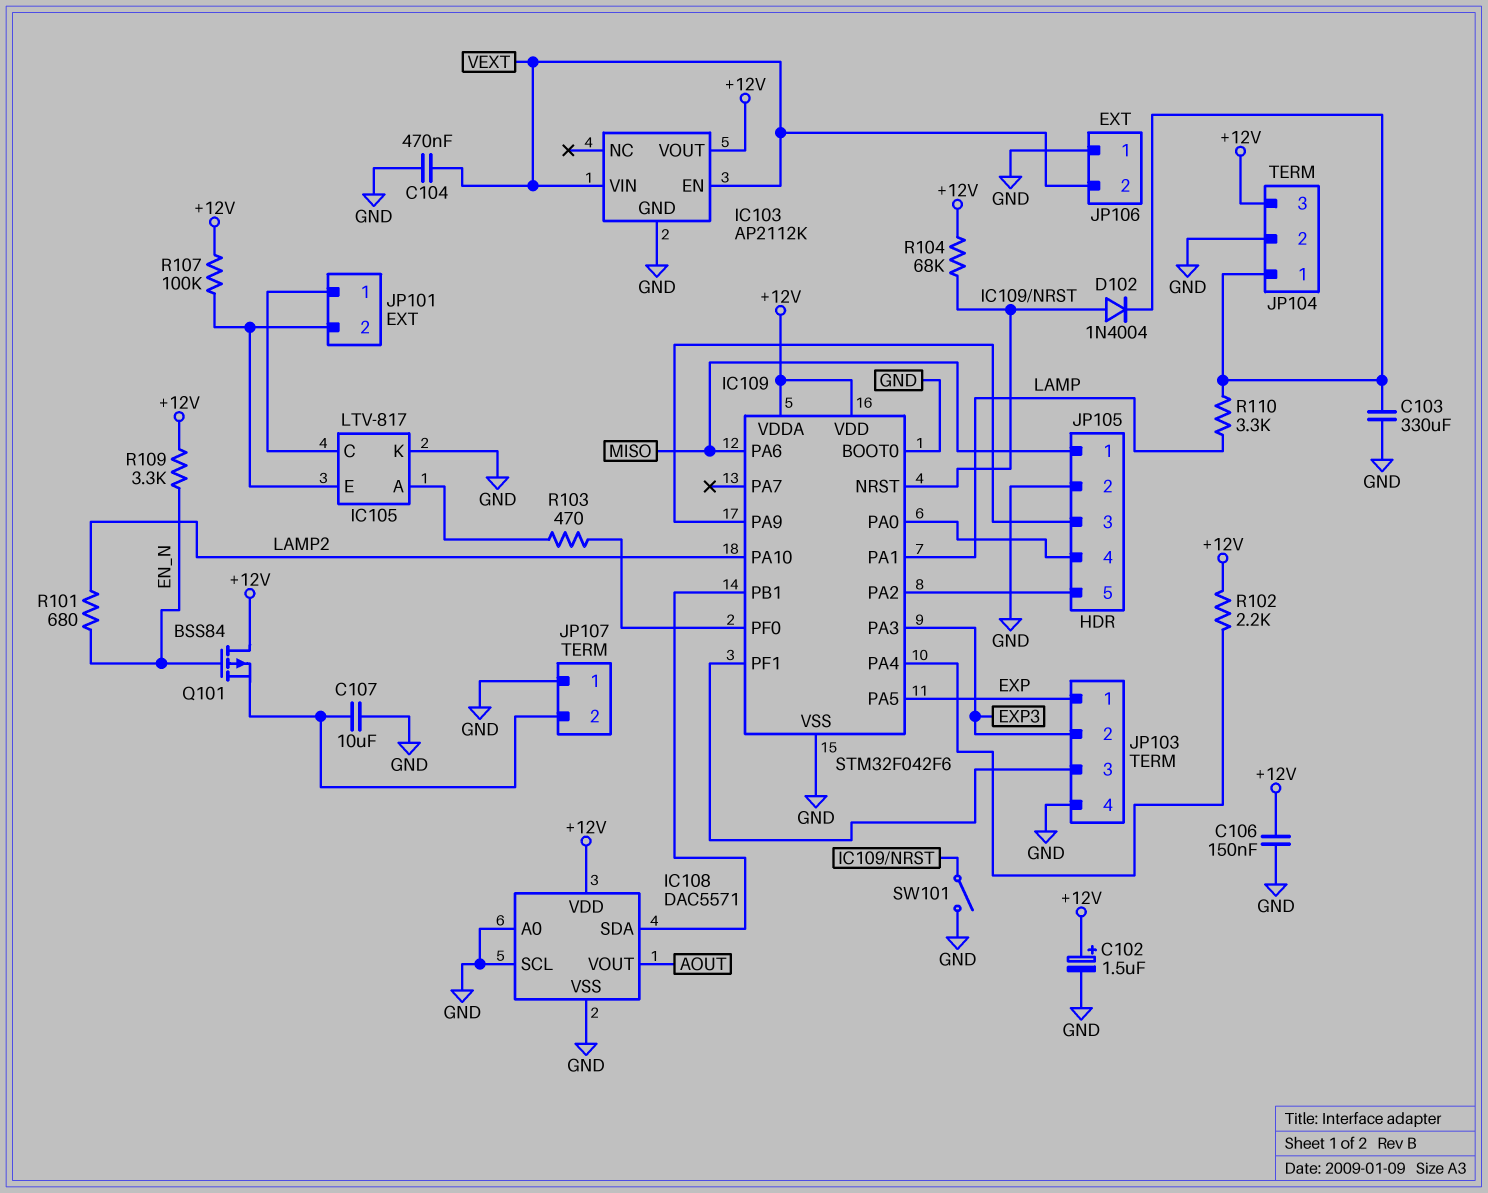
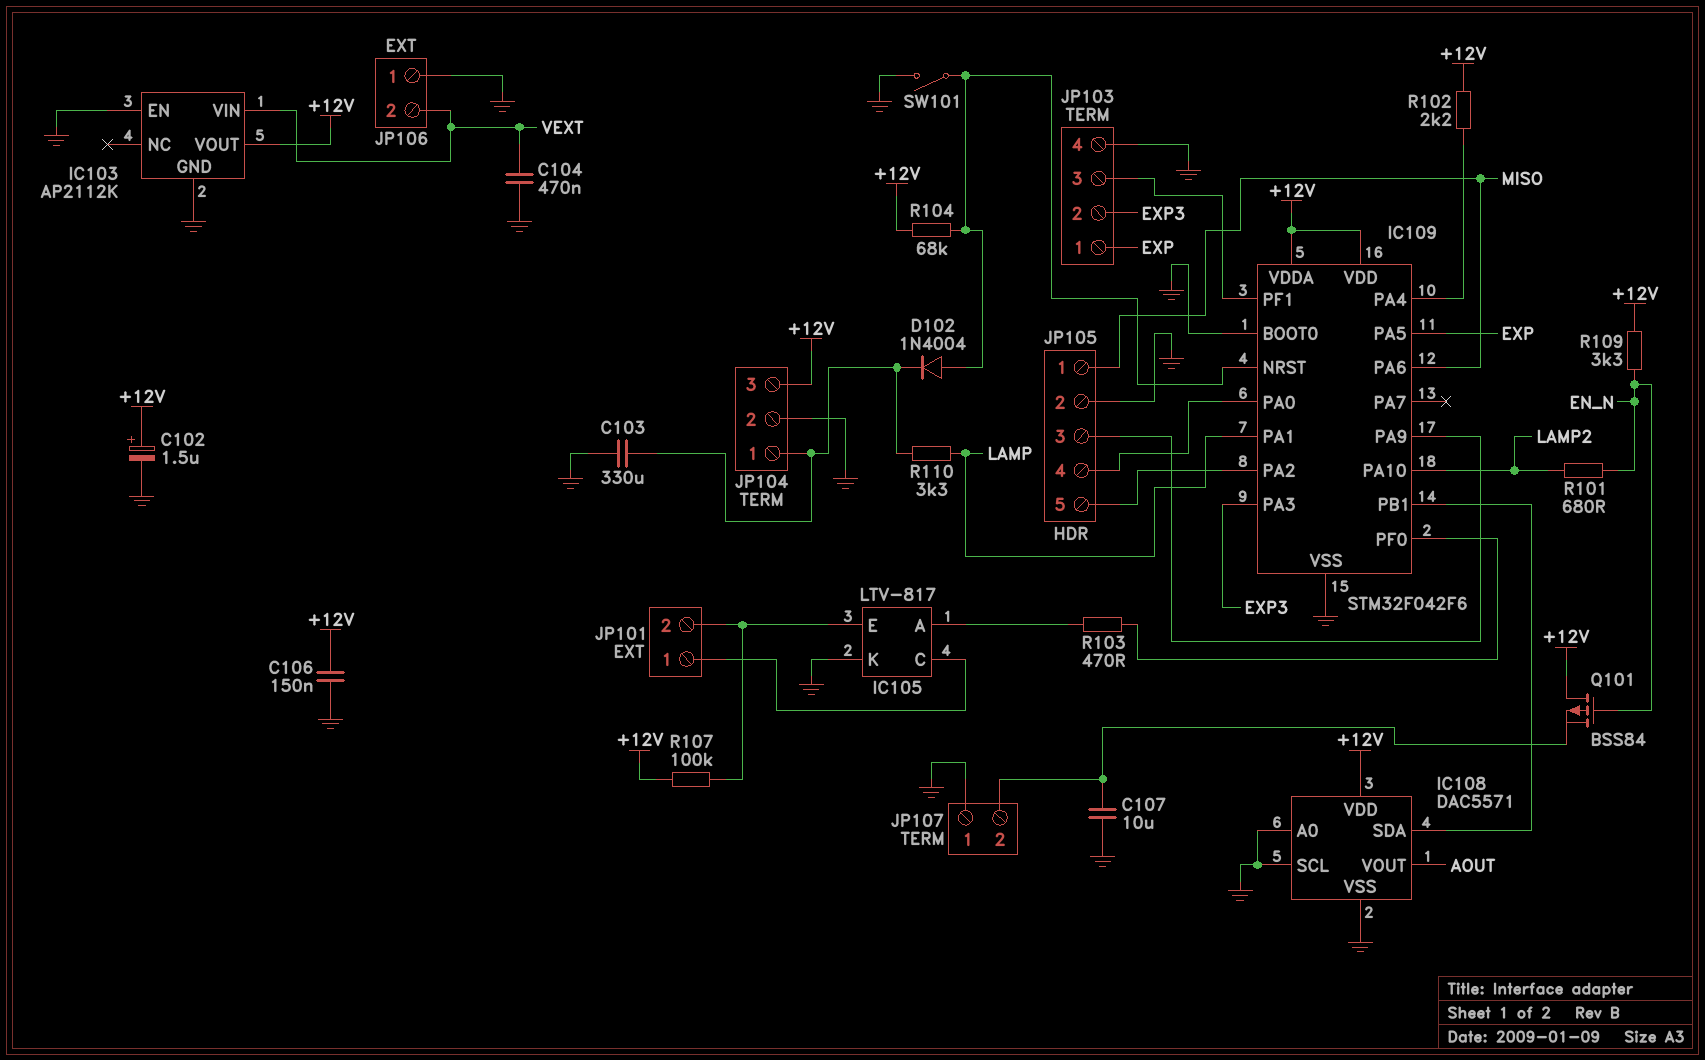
IC103 pin EN: VEXT -> GND

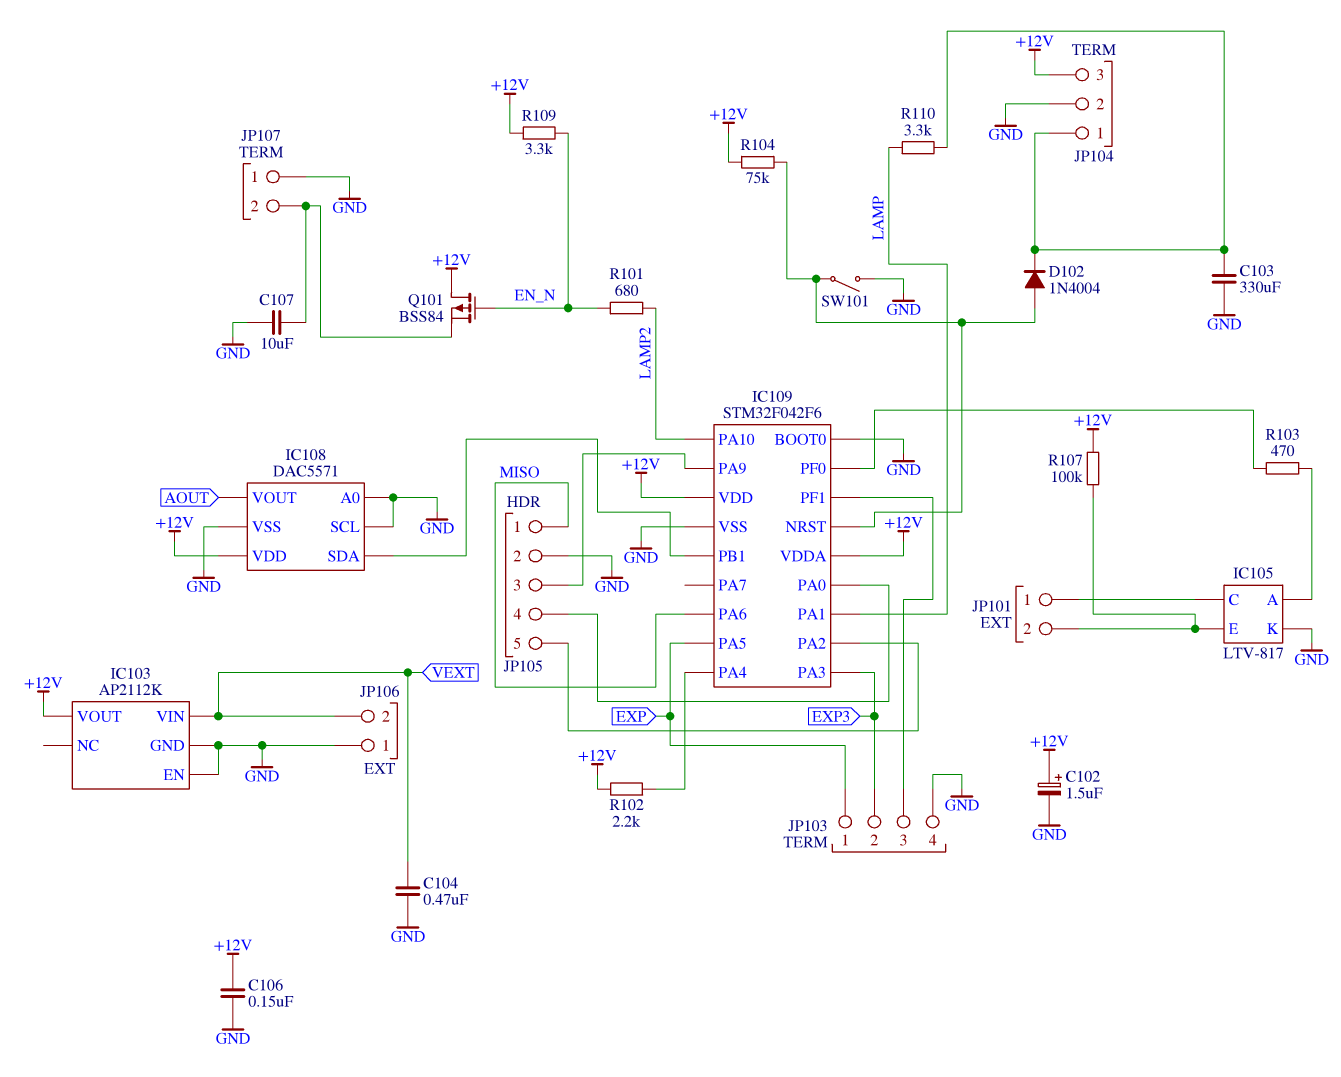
R104: 68k (+12V, IC109/NRST) -> 75k (+12V, IC109/NRST)

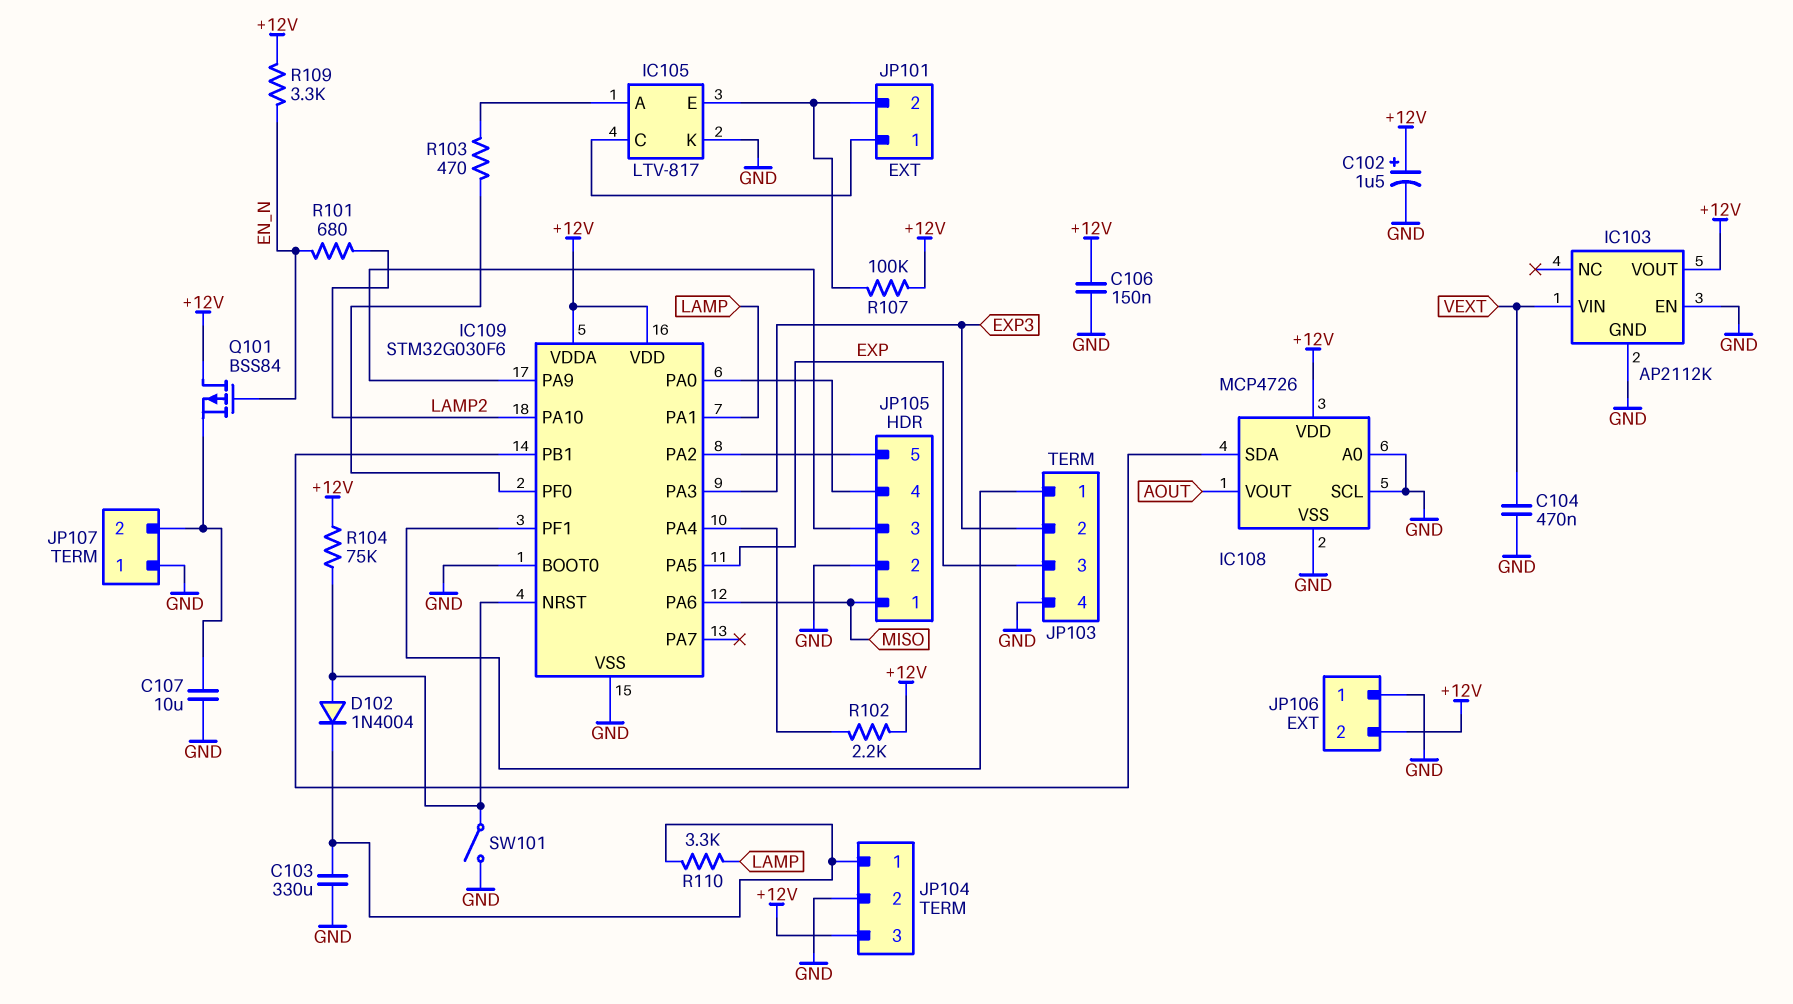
IC108: DAC5571 -> MCP4726
IC109: STM32F042F6 -> STM32G030F6
JP103 pin 1: EXP -> IC109/PF1
JP103 pin 3: IC109/PF1 -> EXP
JP106 pin 2: VEXT -> +12V

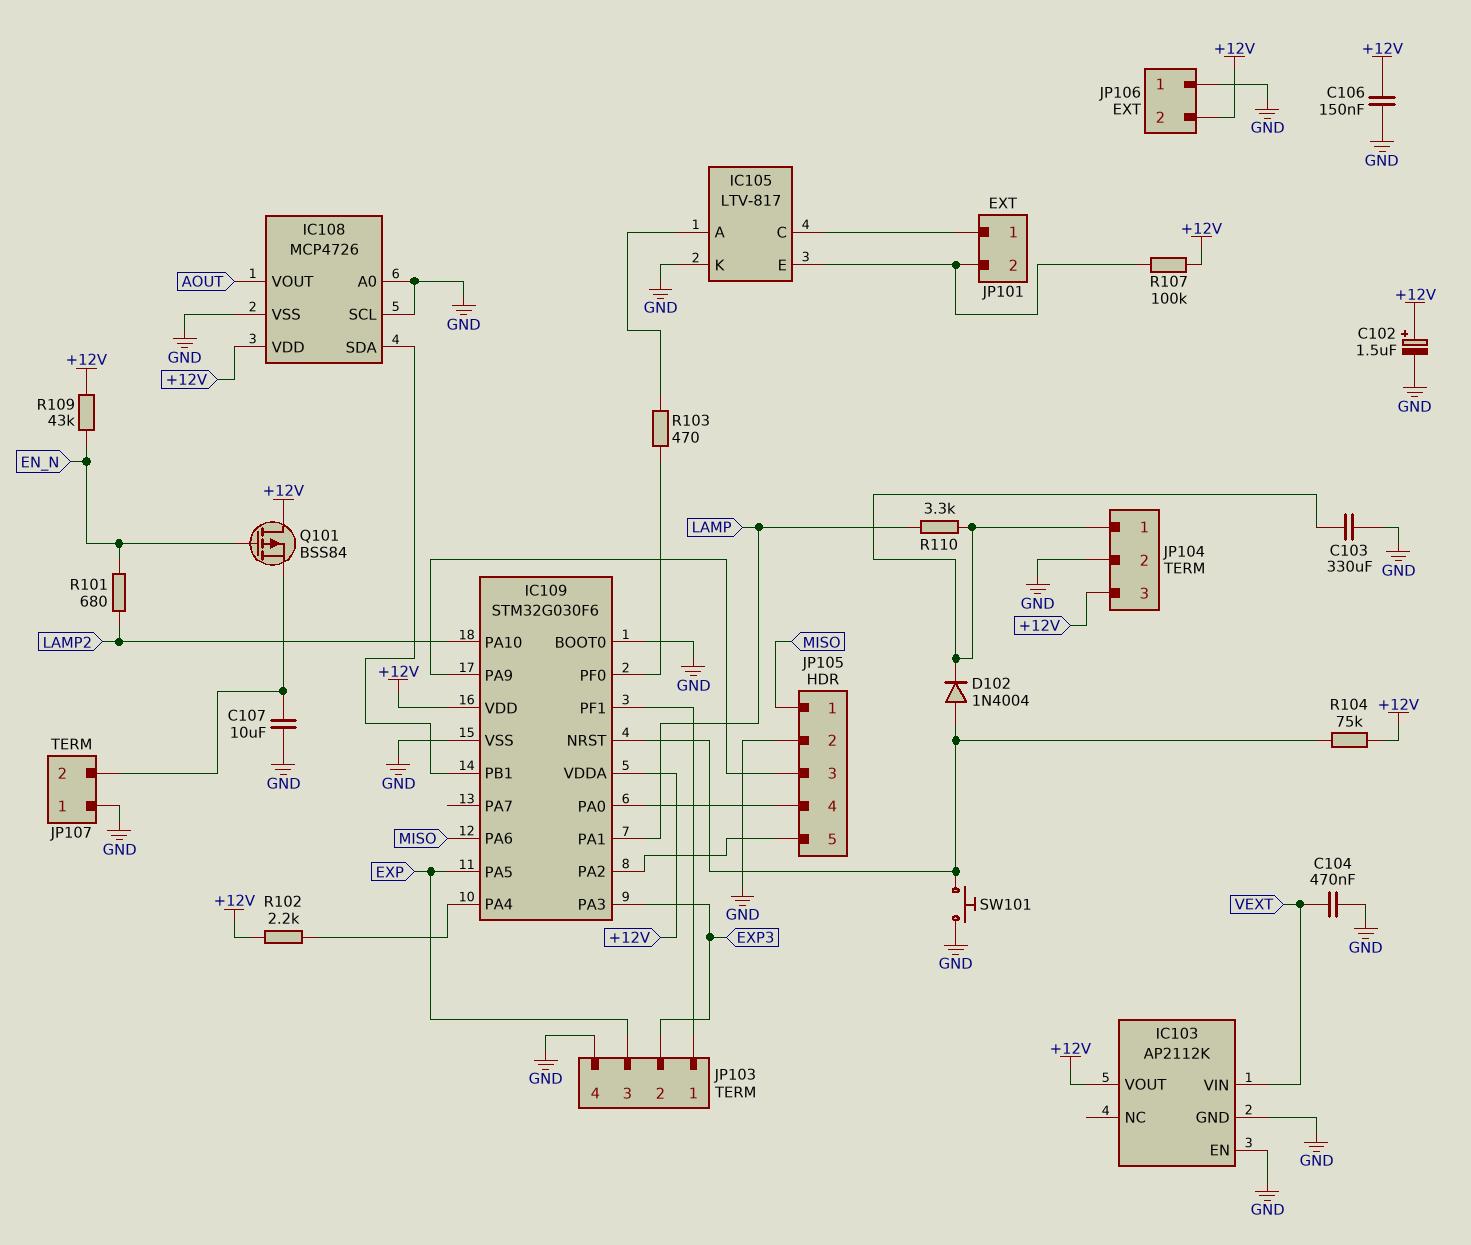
R109: 3.3k (+12V, EN_N) -> 43k (+12V, EN_N)
SW101: switch (GND, IC109/NRST) -> button (GND, IC109/NRST)

